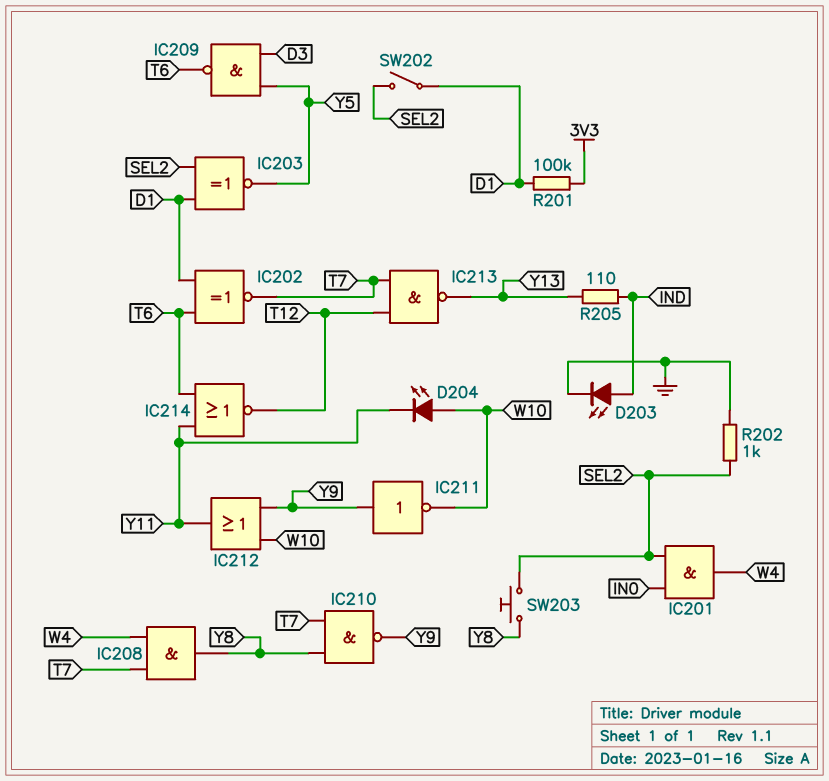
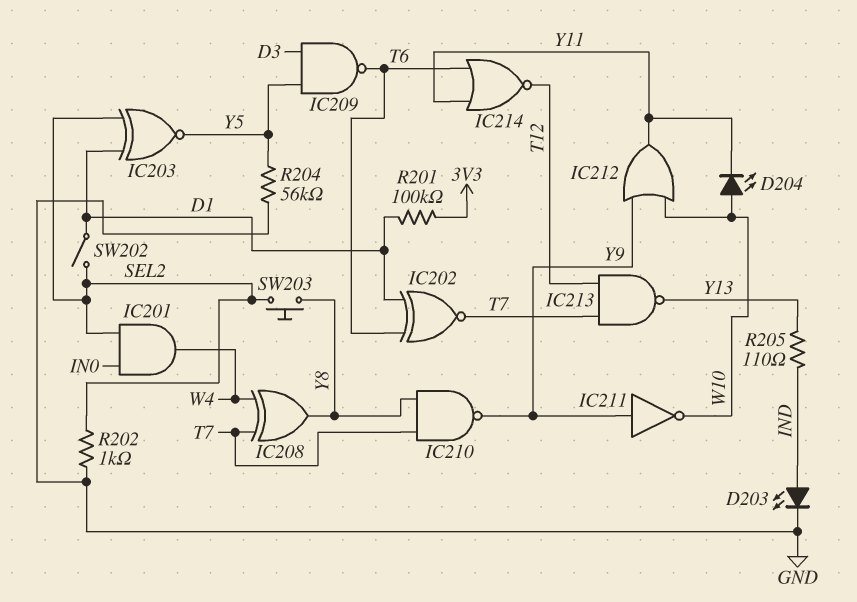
IC208: AND (in T7, in W4, out Y8) -> XOR (in T7, in W4, out Y8)
R204: none -> 56k (GND, Y5)

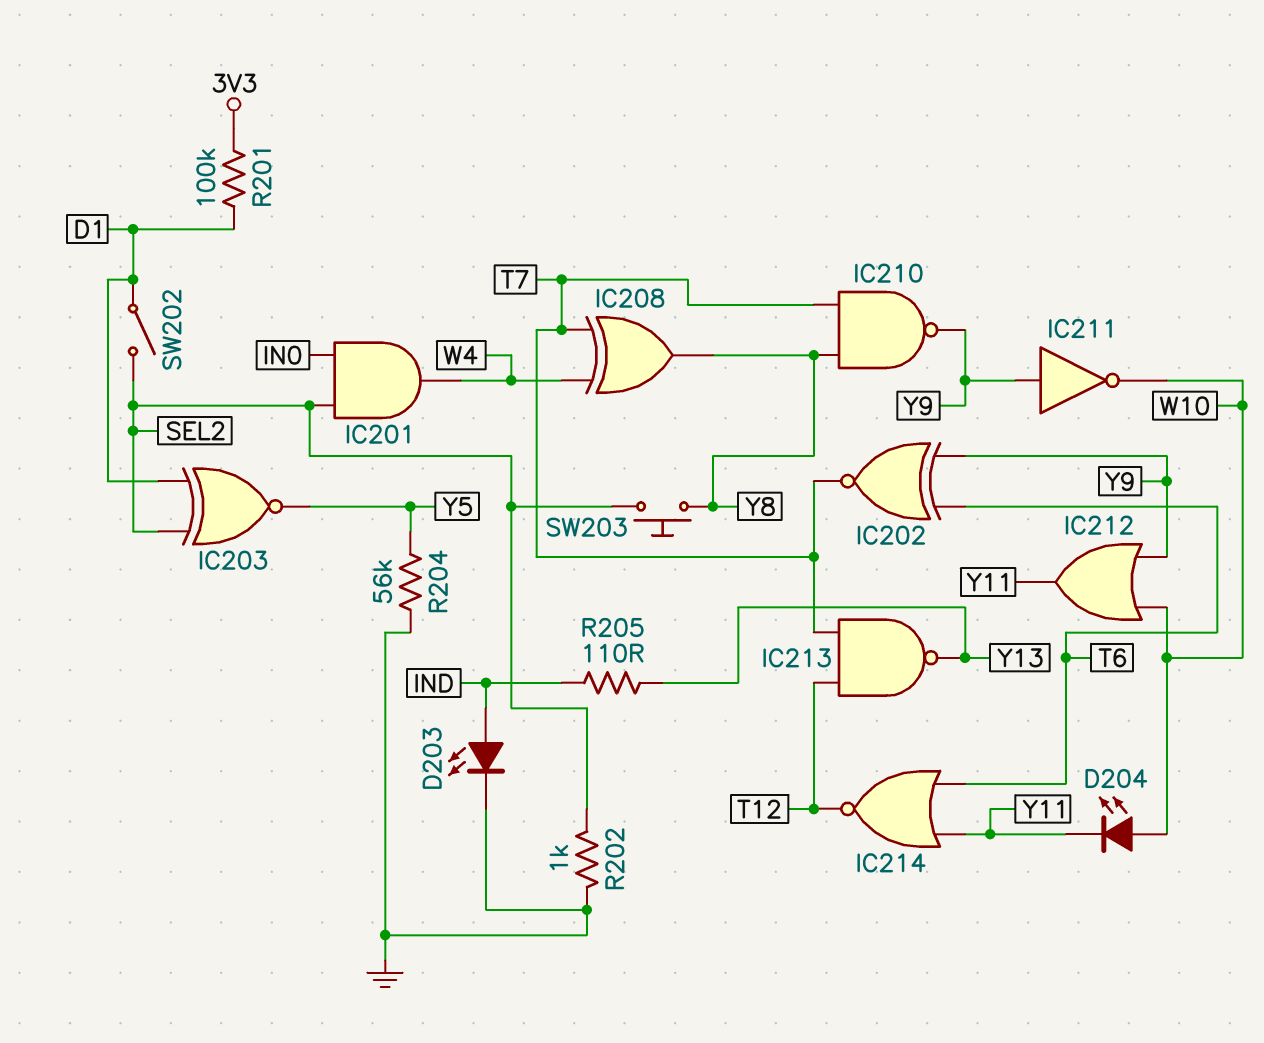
IC202: XNOR (in D1, in T6, out T7) -> XNOR (in T6, in Y9, out T7)
IC209: NAND (in D3, in Y5, out T6) -> none

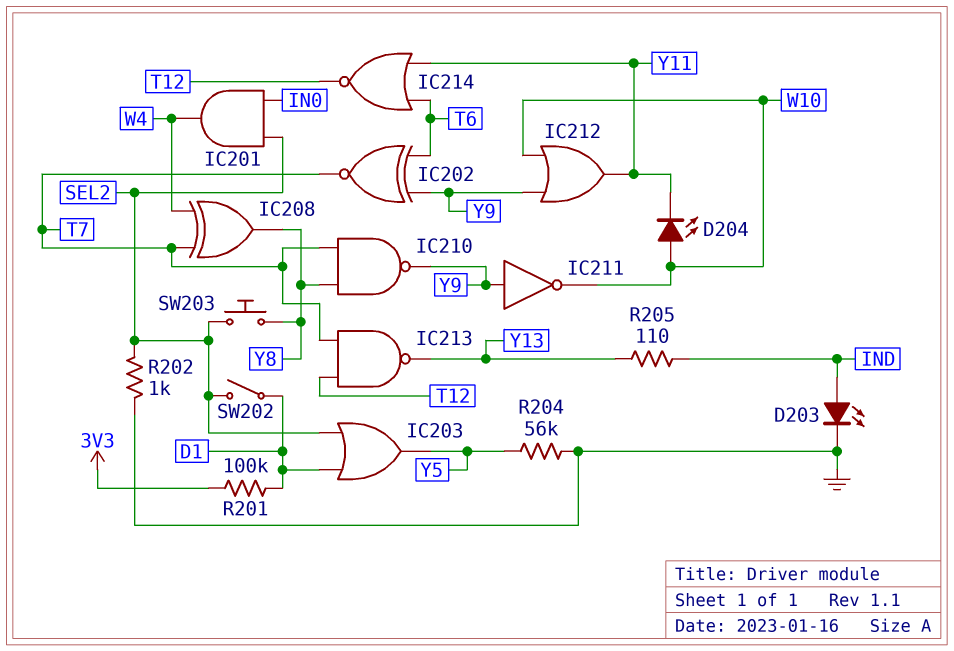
IC203: XNOR (in D1, in SEL2, out Y5) -> OR (in D1, in SEL2, out Y5)

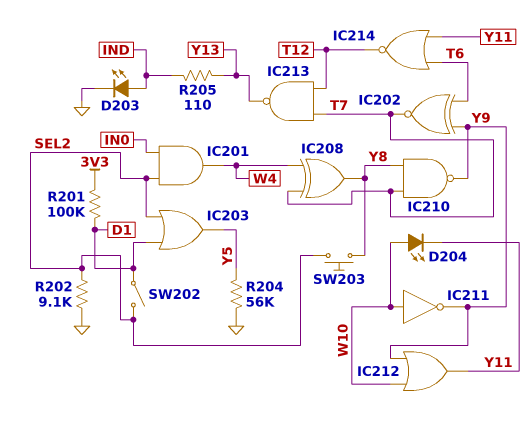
IC211: NOT (in Y9, out W10) -> NOT (in W10, out Y9)
R202: 1k (GND, SEL2) -> 9.1k (GND, SEL2)

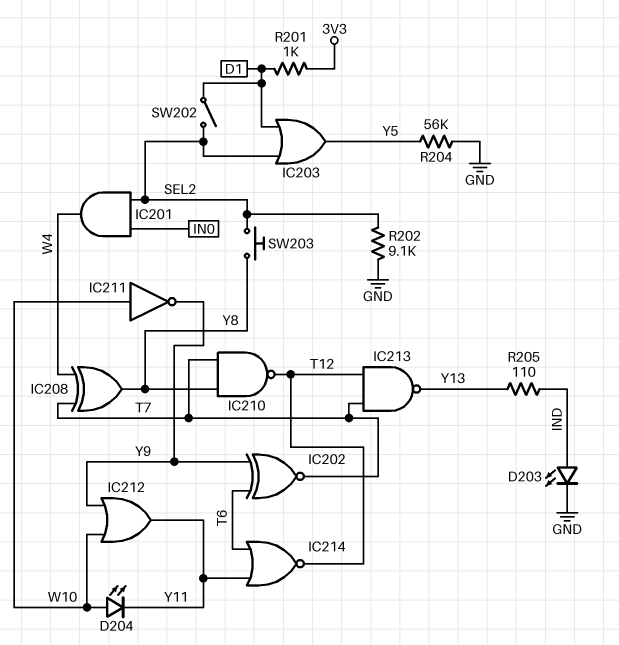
IC210: NAND (in T7, in Y8, out Y9) -> NAND (in T7, in Y8, out T12)
R201: 100k (3V3, D1) -> 1k (3V3, D1)

